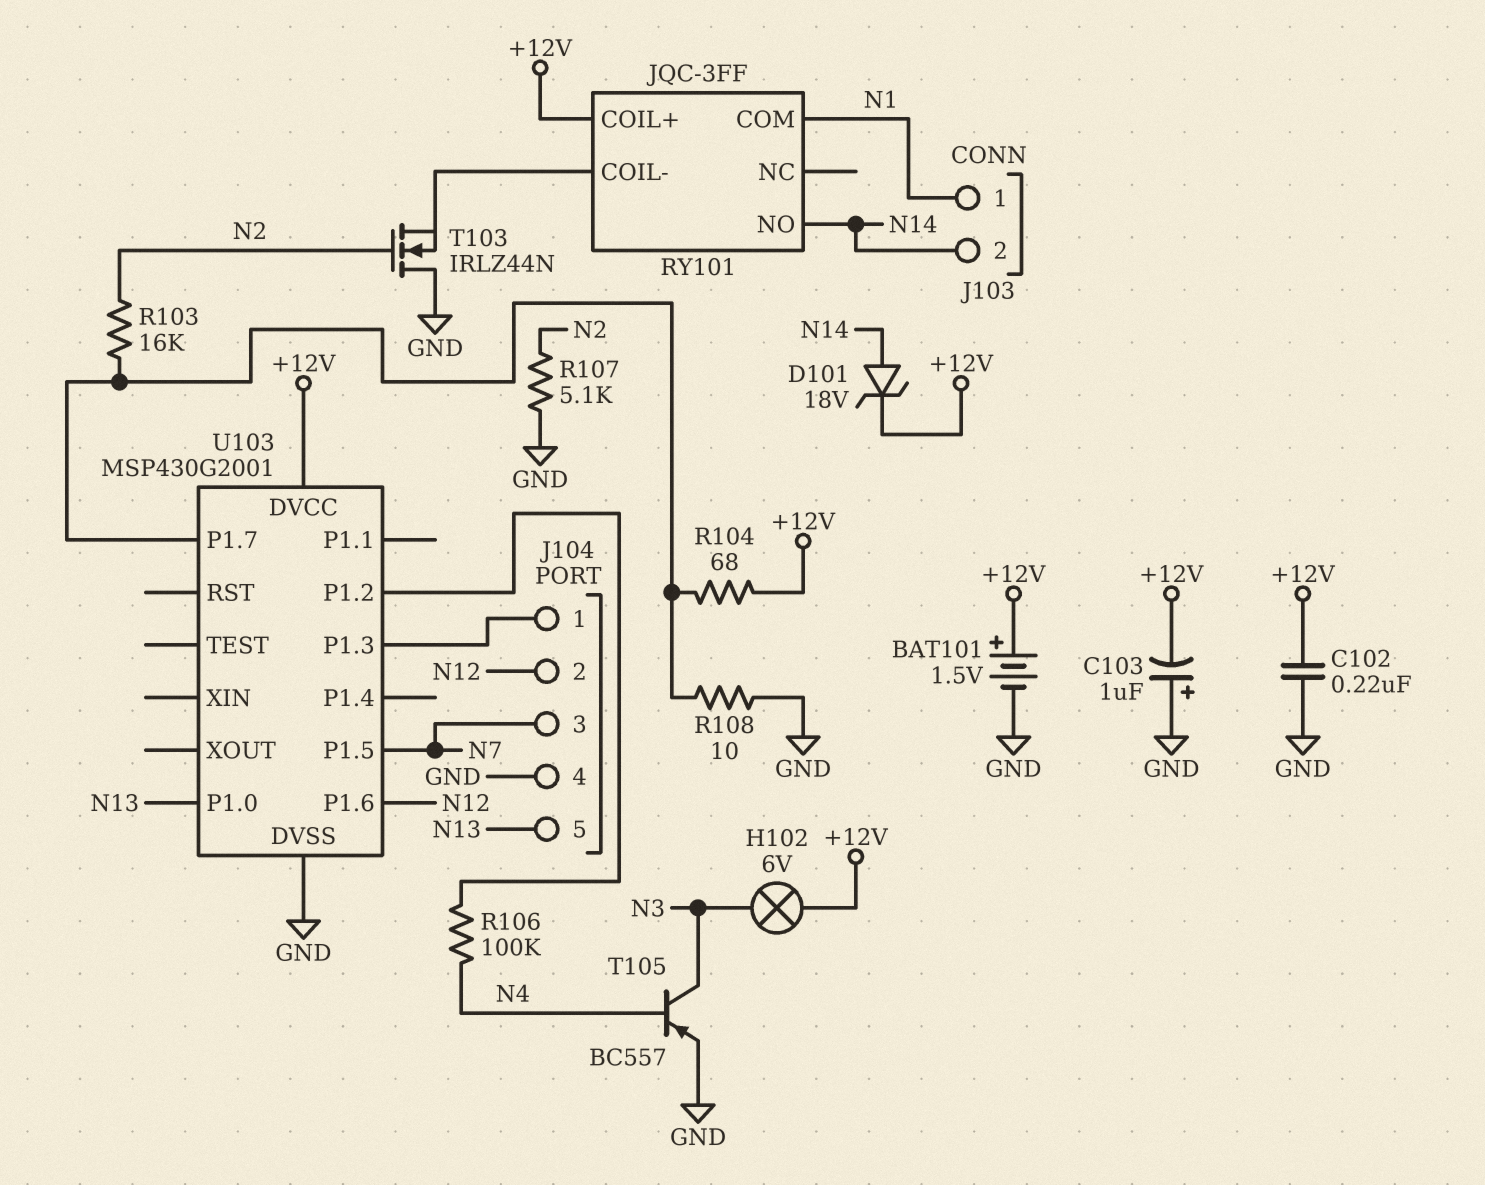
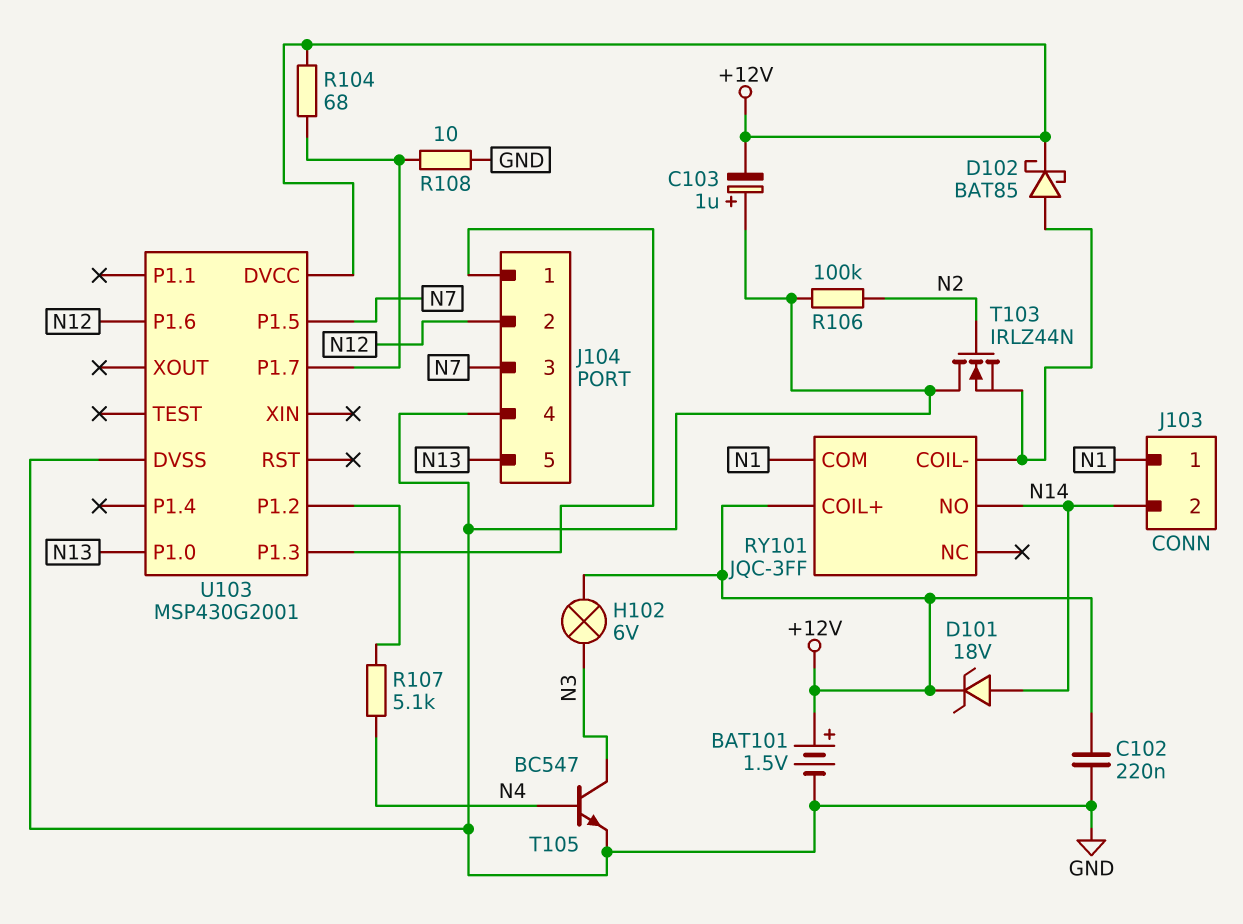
D102: none -> schottky BAT85 (A RY101/COIL-, K +12V)
R103: 16k (N2, U103/P1.7) -> none
R106: 100k (N4, U103/P1.2) -> 100k (GND, N2)
R107: 5.1k (GND, N2) -> 5.1k (N4, U103/P1.2)
T105: PNP BC557 (B N4, C N3, E GND) -> NPN BC547 (B N4, C N3, E GND)

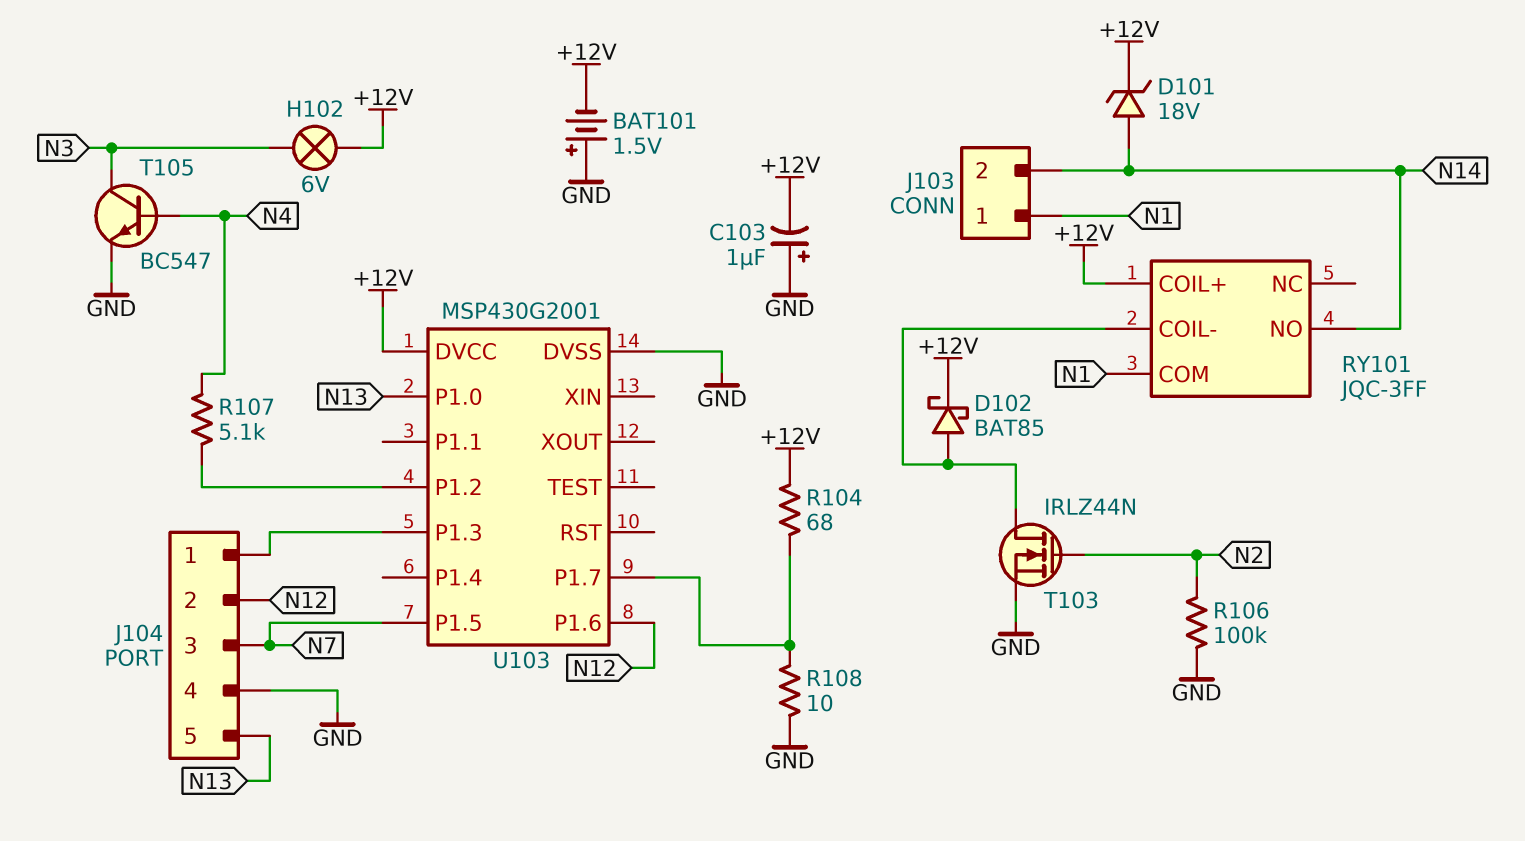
BAT101: 1.5V (plus +12V, minus GND) -> 1.5V (plus GND, minus +12V)
C102: 220nF (+12V, GND) -> none
T103: NMOS IRLZ44N (G N2, D GND, S RY101/COIL-) -> NMOS IRLZ44N (G N2, D RY101/COIL-, S GND)

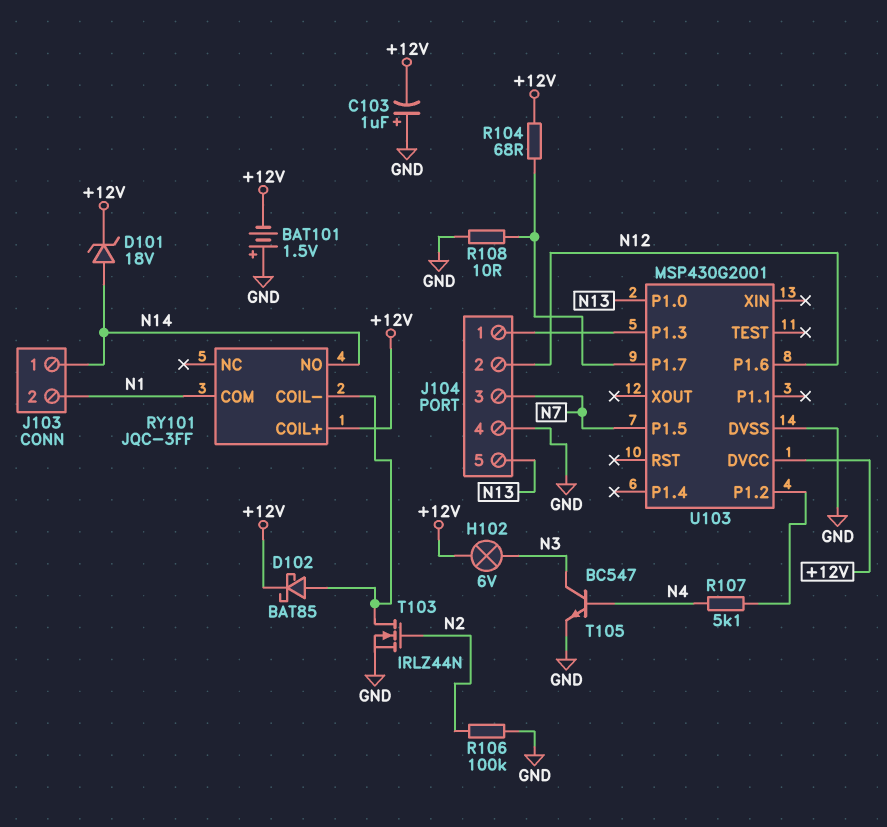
J103 pin 1: N1 -> N14
J103 pin 2: N14 -> N1

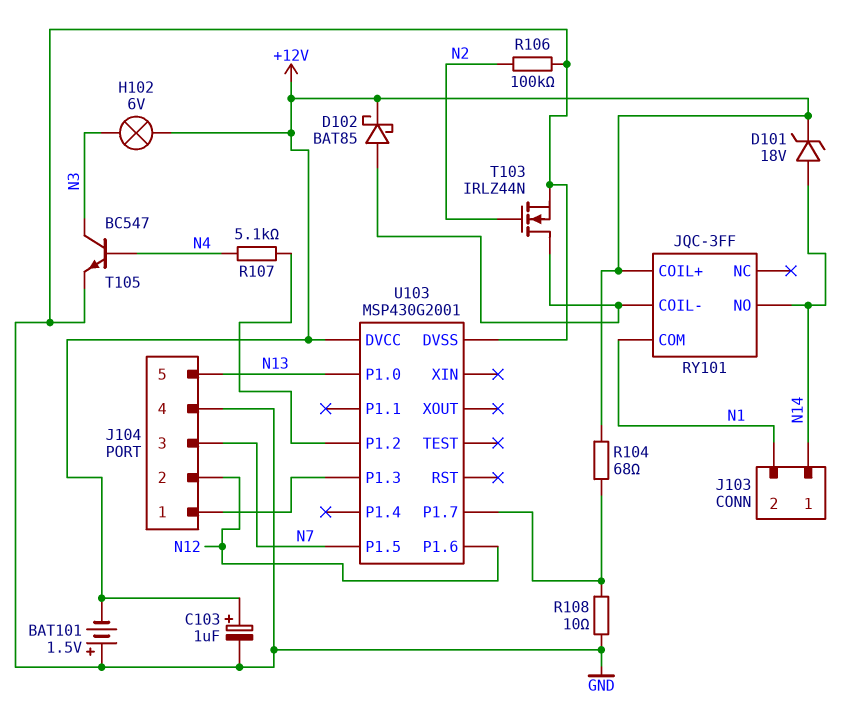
C103: 1uF (plus GND, minus +12V) -> 1uF (plus +12V, minus GND)

